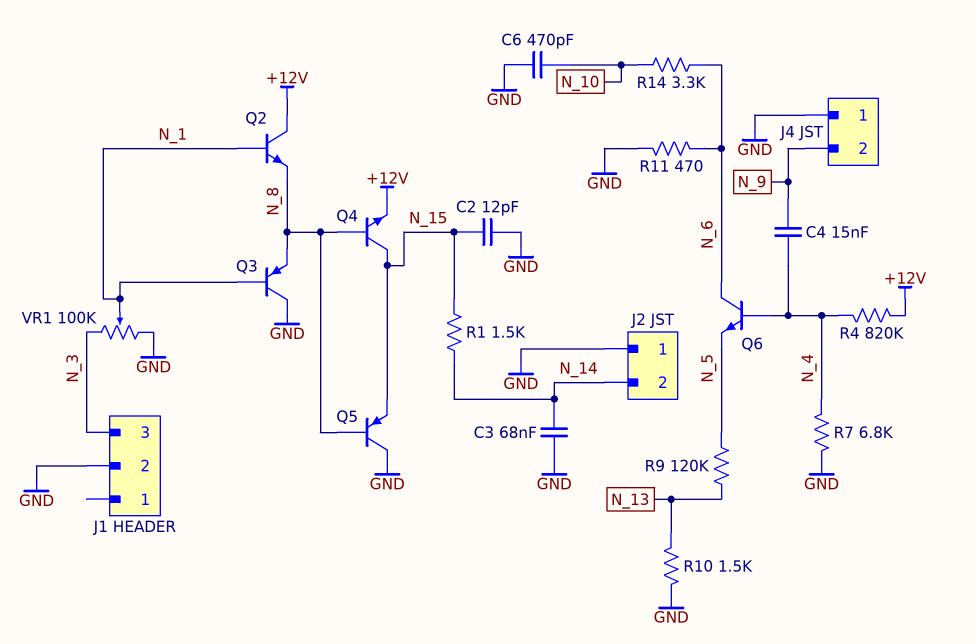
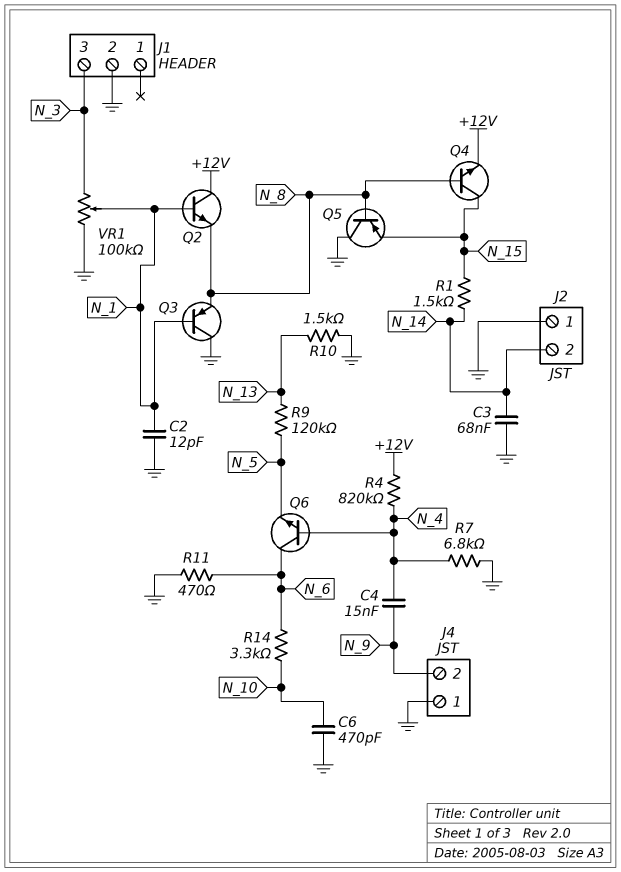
C2: 12pF (GND, N_15) -> 12pF (GND, N_1)

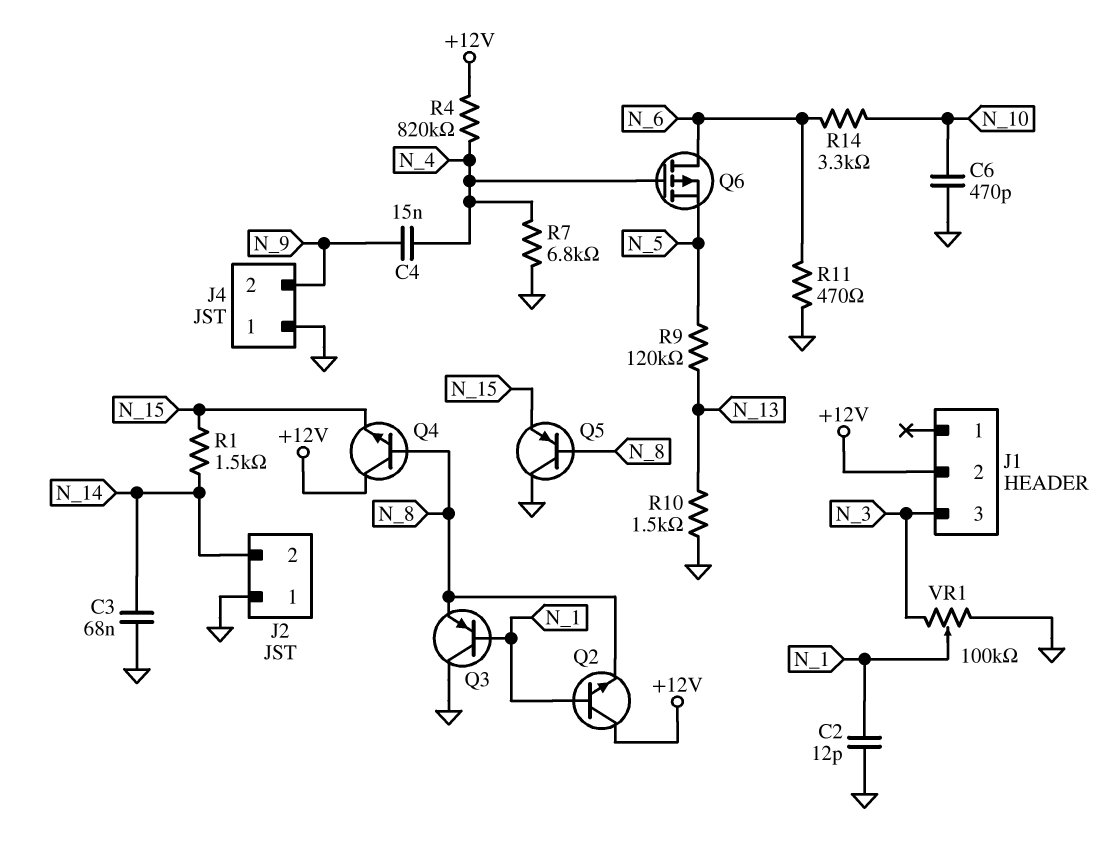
J1 pin 2: GND -> +12V
Q4: NPN (B N_8, C N_15, E +12V) -> NPN (B N_8, C +12V, E N_15)
Q6: NPN (B N_4, C N_6, E N_5) -> PMOS (G N_4, D N_6, S N_5)

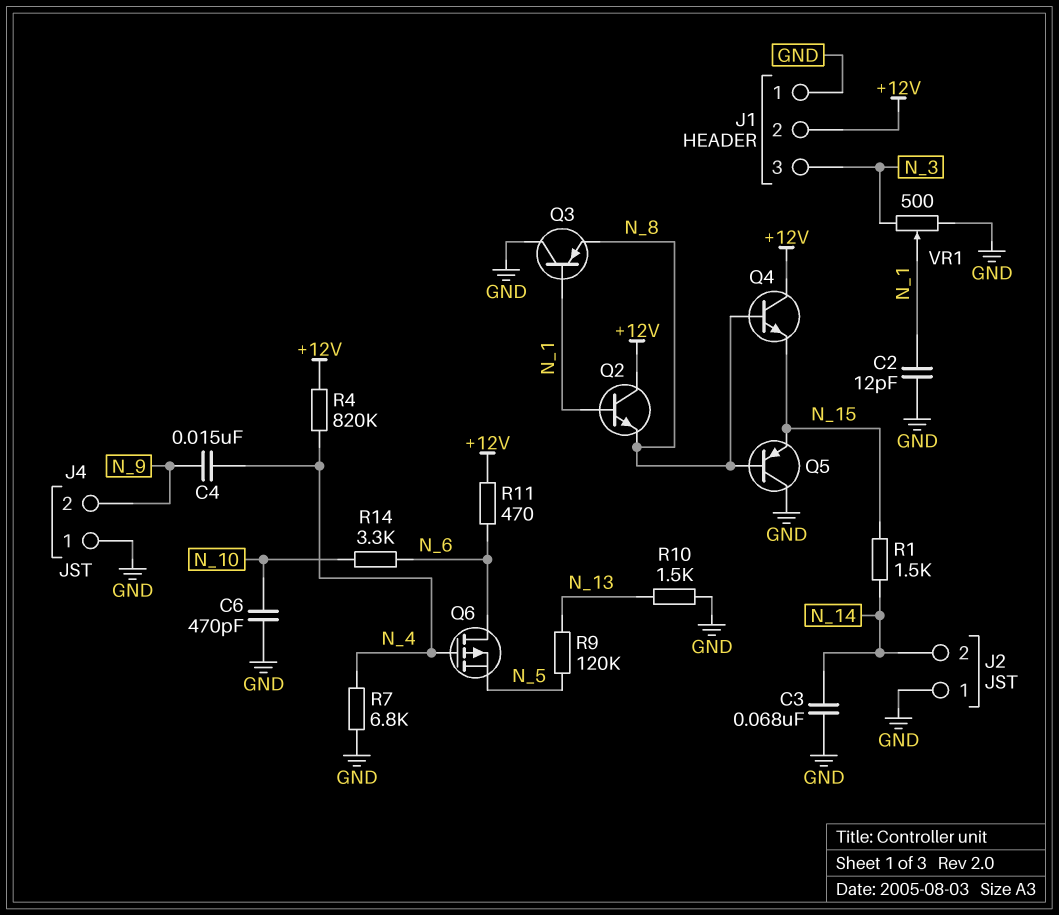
J1 pin 1: none -> GND
R11: 470 (GND, N_6) -> 470 (+12V, N_6)
VR1: 100k (GND, N_3, wiper N_1) -> 500 (GND, N_3, wiper N_1)

